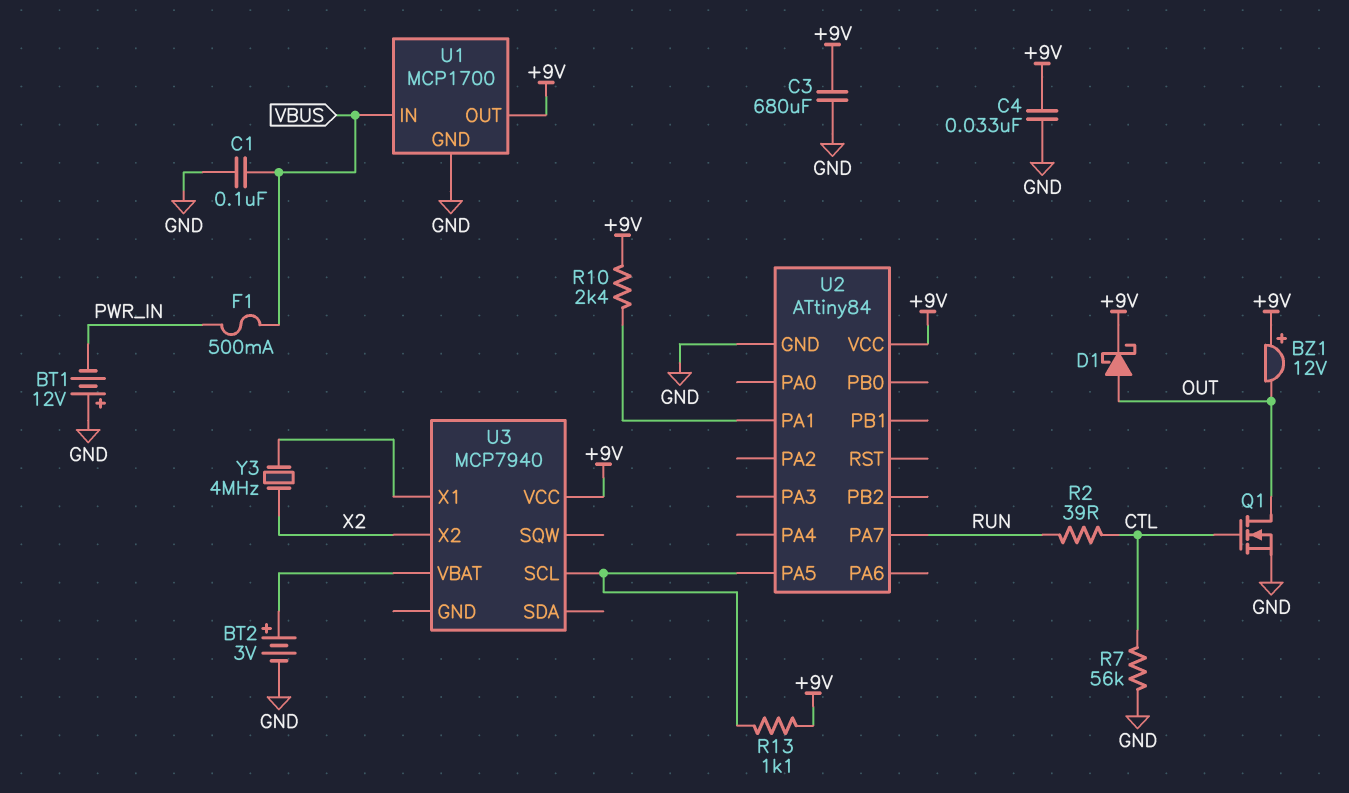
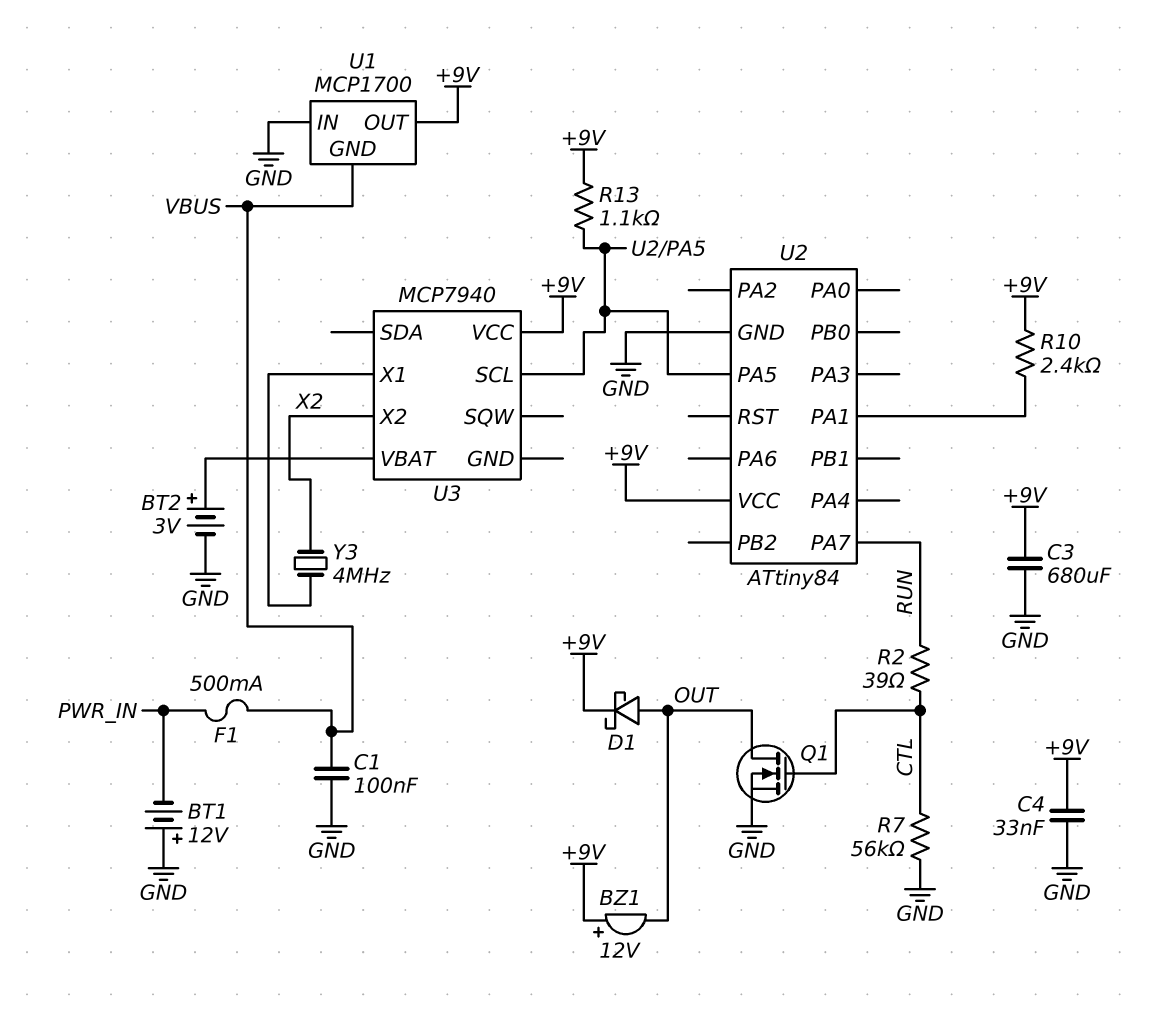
U1 pin GND: GND -> VBUS
U1 pin IN: VBUS -> GND

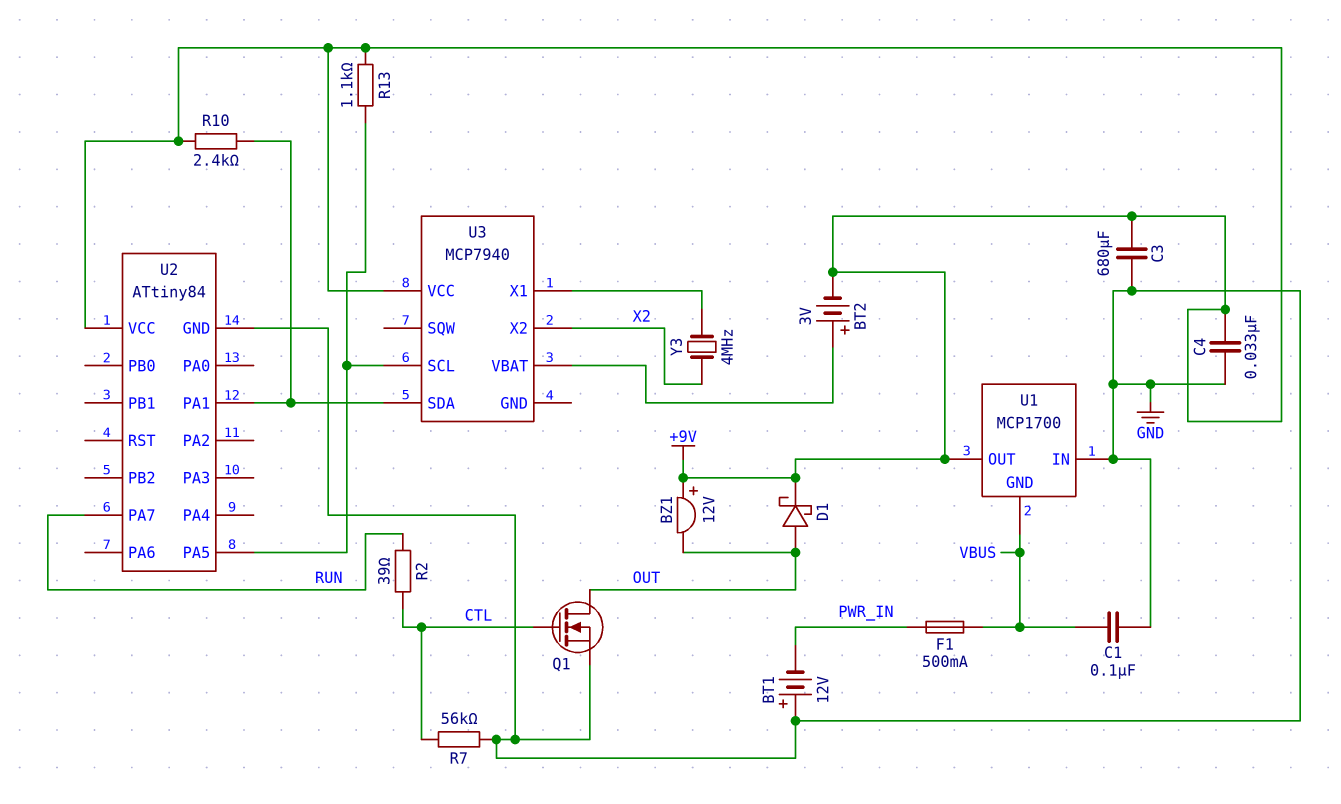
BT2: 3V (plus U3/VBAT, minus GND) -> 3V (plus U3/VBAT, minus +9V)
U3 pin SDA: none -> U2/PA1

